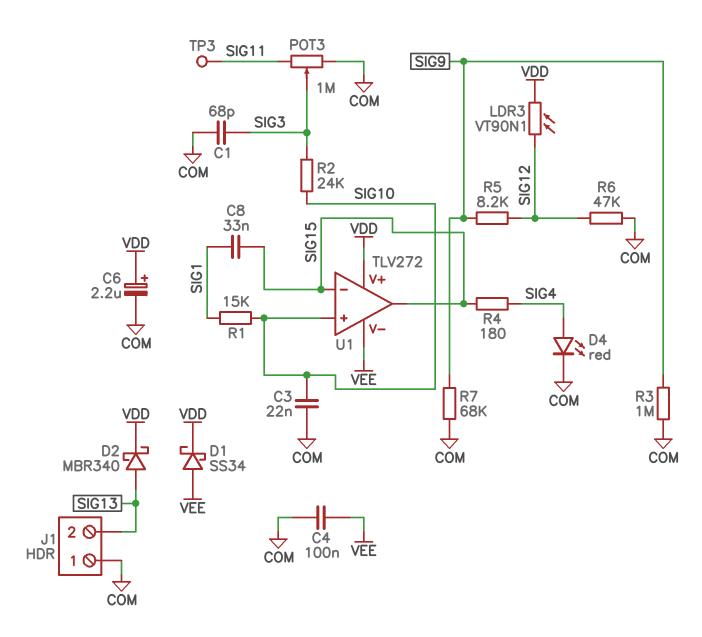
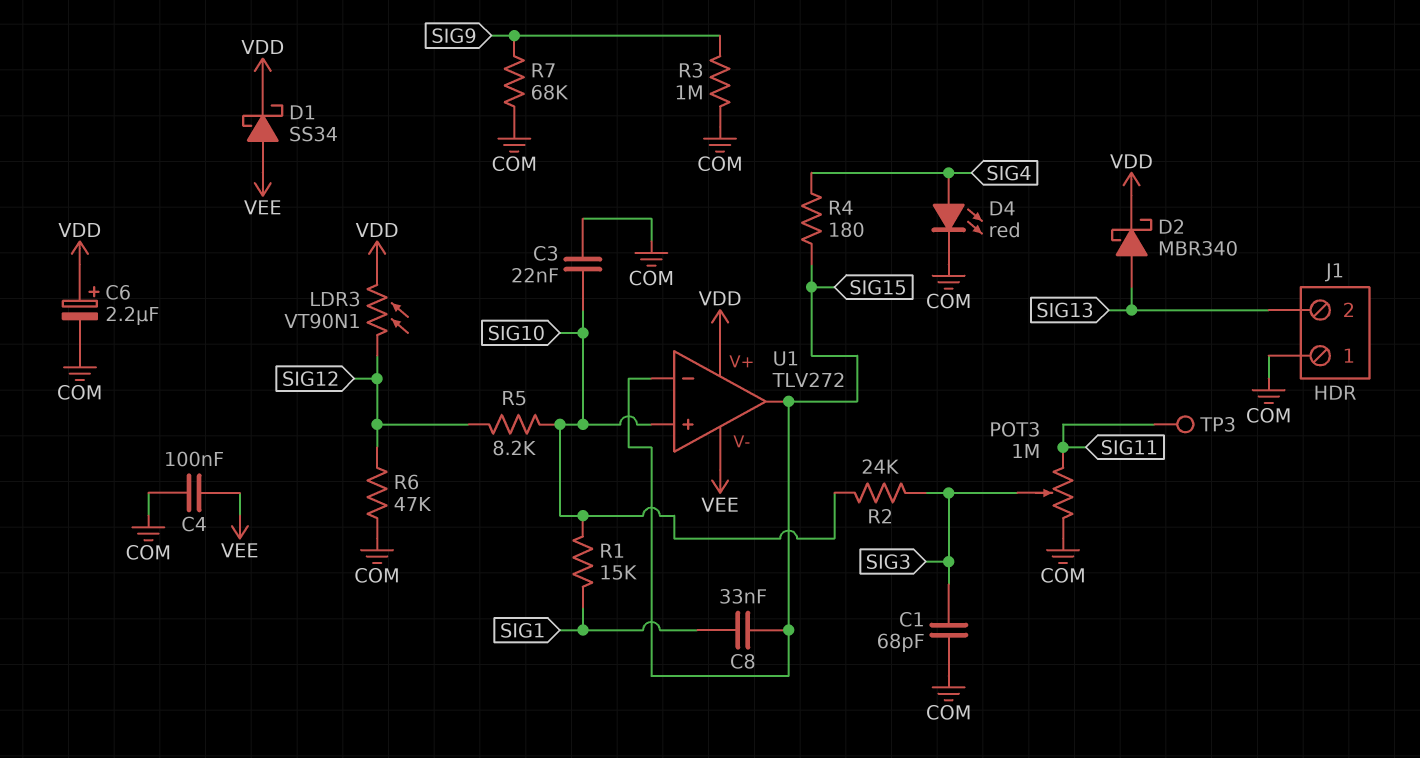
R5: 8.2k (SIG9, SIG12) -> 8.2k (SIG10, SIG12)

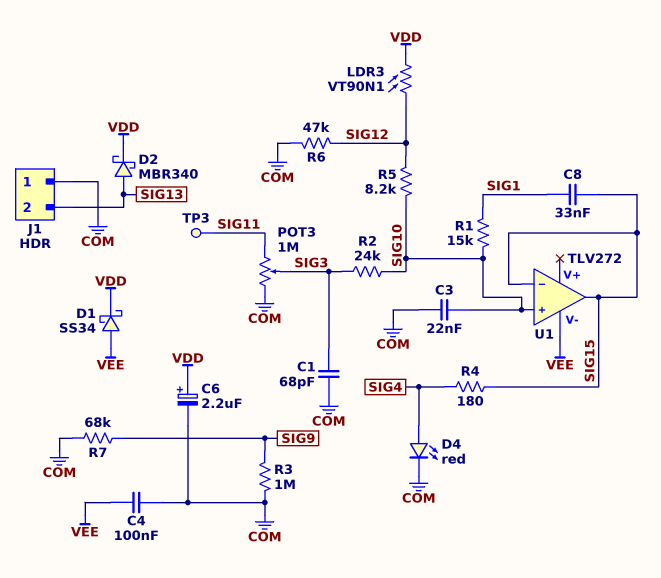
U1 pin V+: VDD -> none

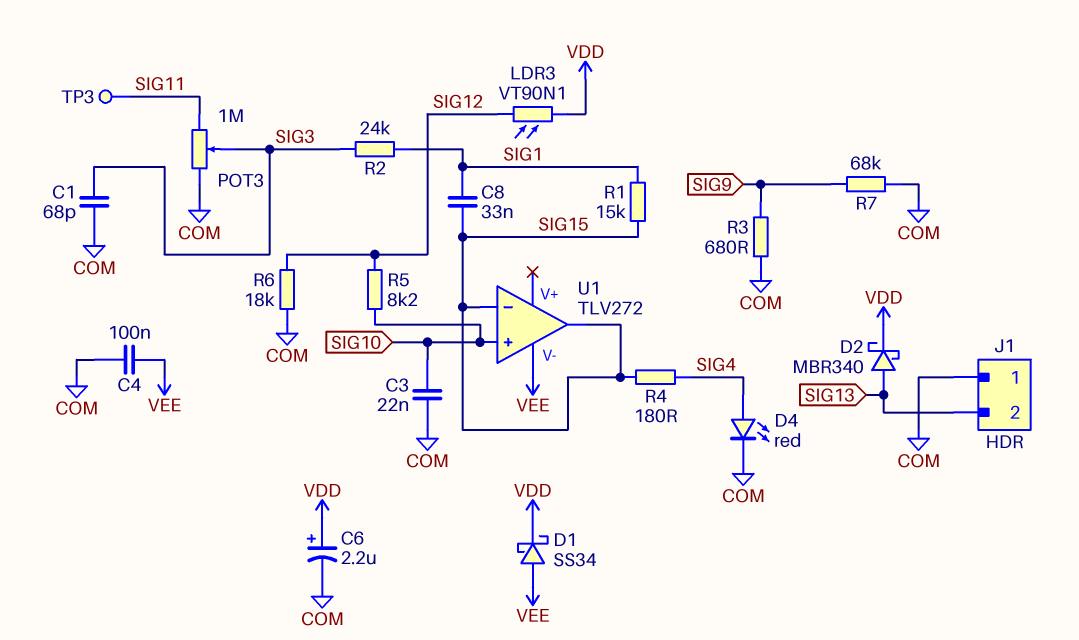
R1: 15k (SIG1, SIG10) -> 15k (SIG1, SIG15)
R2: 24k (SIG3, SIG10) -> 24k (SIG1, SIG3)
R3: 1M (COM, SIG9) -> 680 (COM, SIG9)
R6: 47k (COM, SIG12) -> 18k (COM, SIG12)

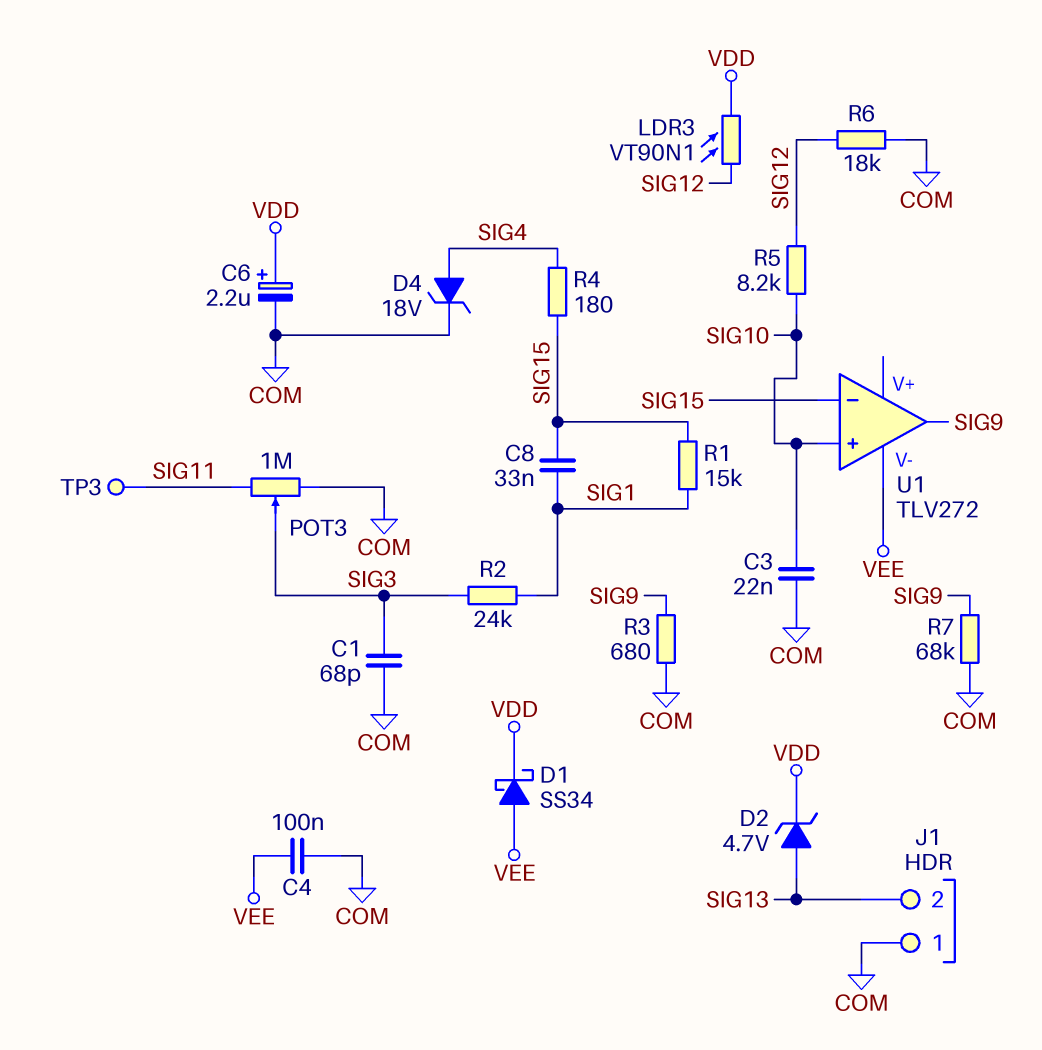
D2: schottky MBR340 (A SIG13, K VDD) -> zener 4.7V (A SIG13, K VDD)
D4: LED red (A SIG4, K COM) -> zener 18V (A SIG4, K COM)
U1 pin out: SIG15 -> SIG9

